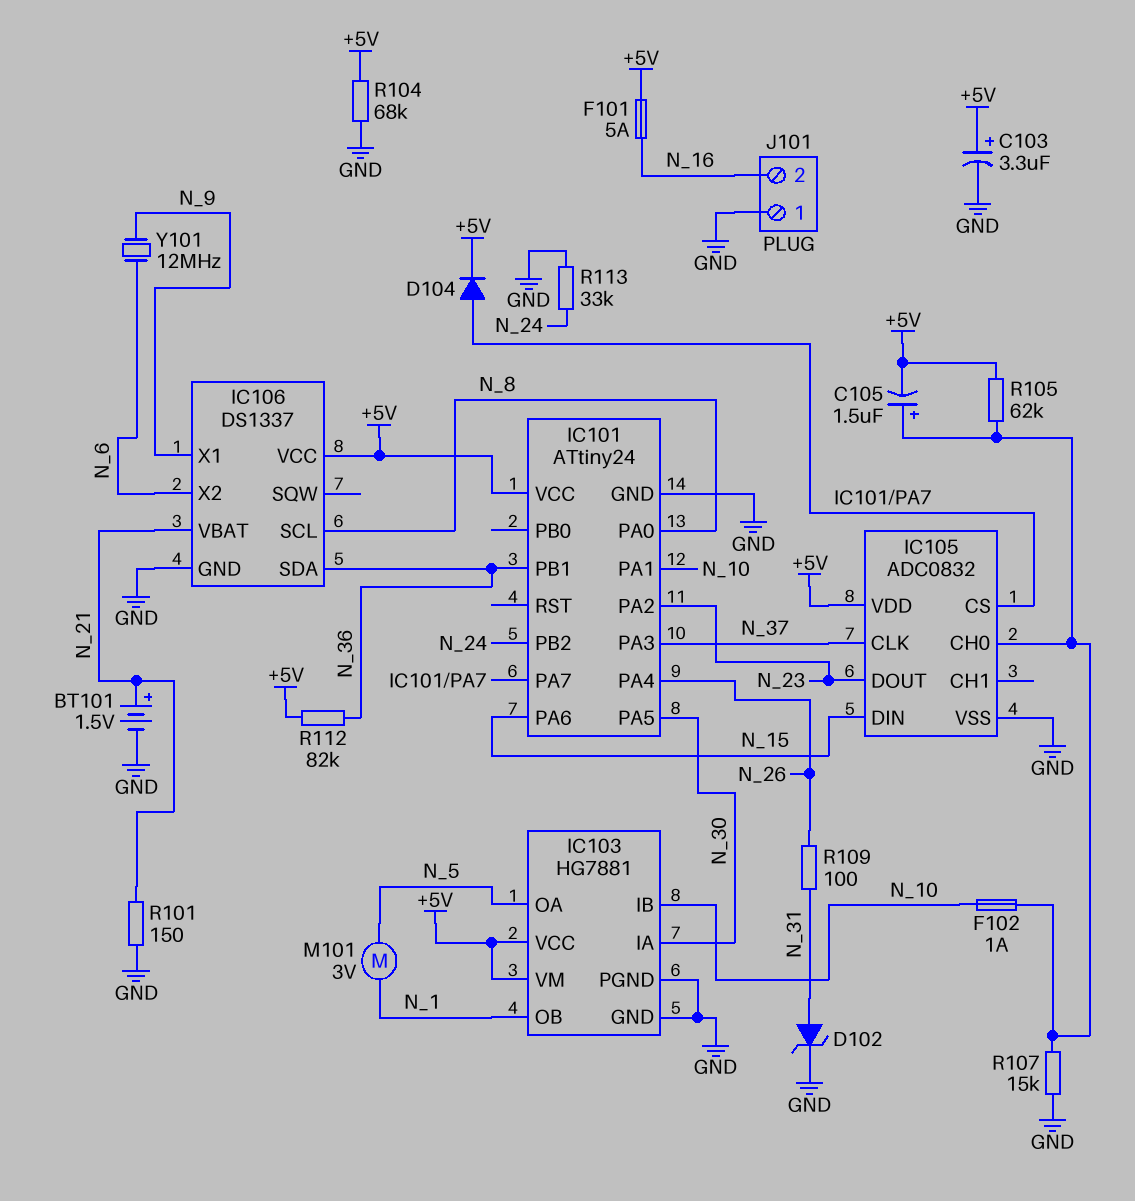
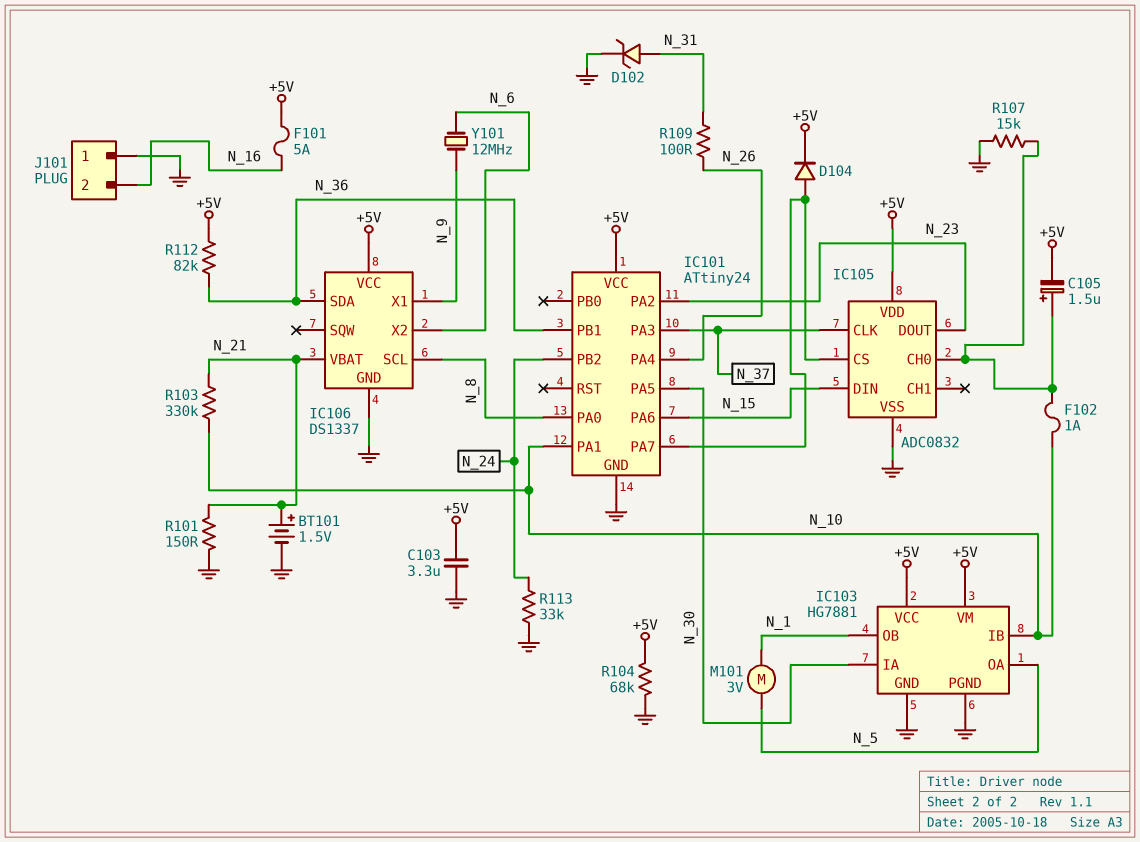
C103: 3.3uF (plus +5V, minus GND) -> 3.3uF (+5V, GND)
R103: none -> 330k (N_10, N_21)
R105: 62k (+5V, IC105/CH0) -> none

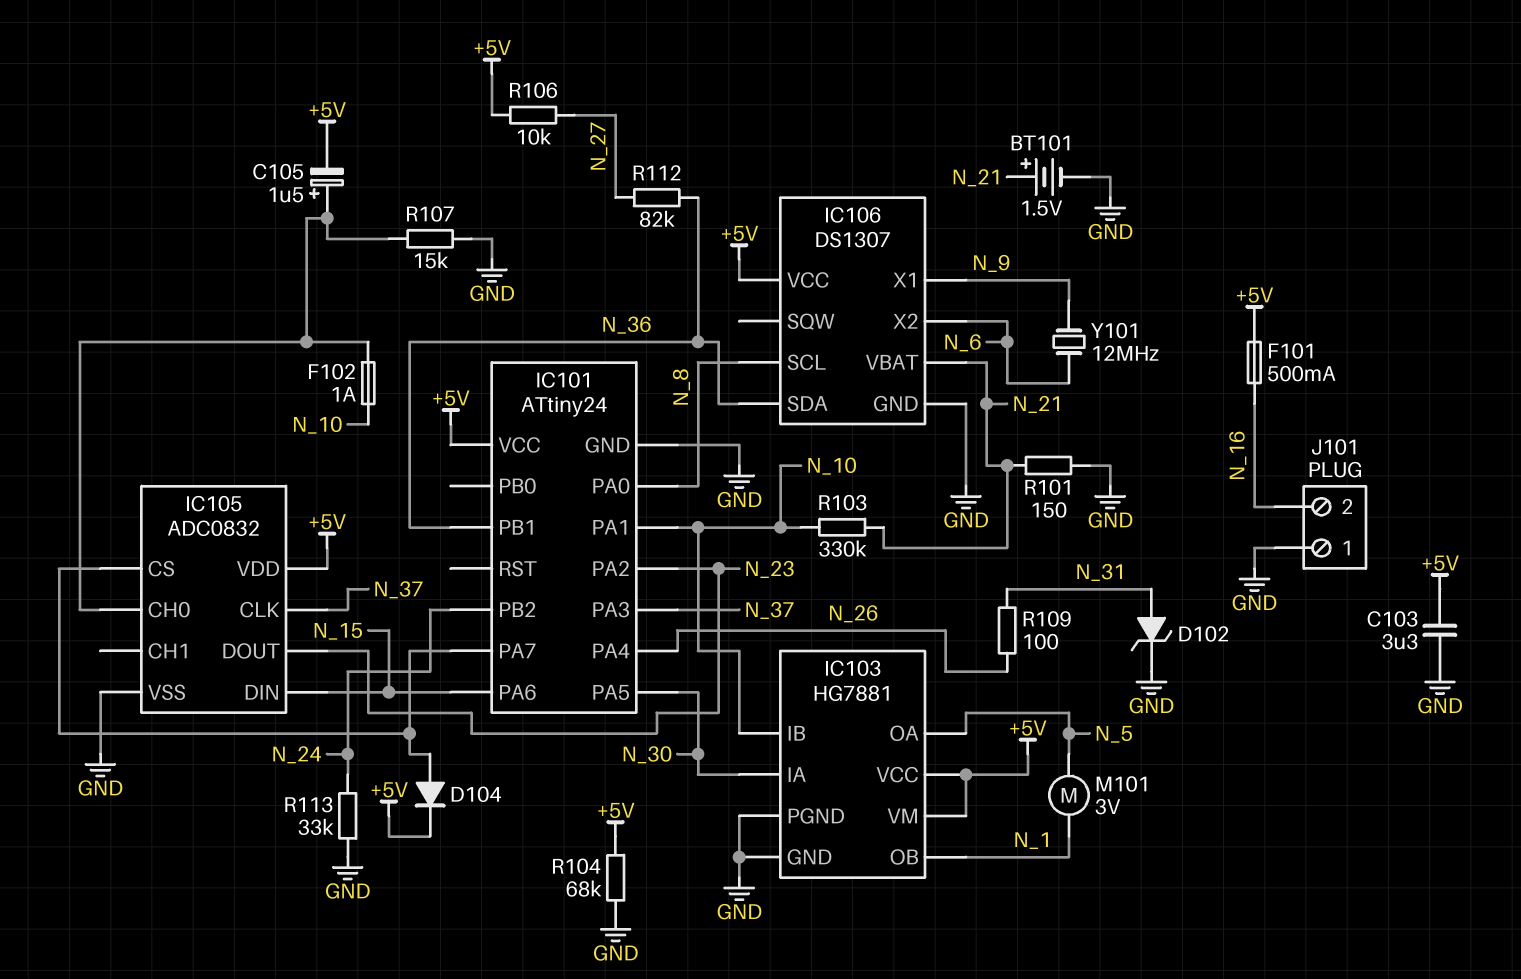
F101: 5A (+5V, N_16) -> 500mA (+5V, N_16)
IC106: DS1337 -> DS1307
R106: none -> 10k (+5V, N_27)
R112: 82k (+5V, N_36) -> 82k (N_27, N_36)

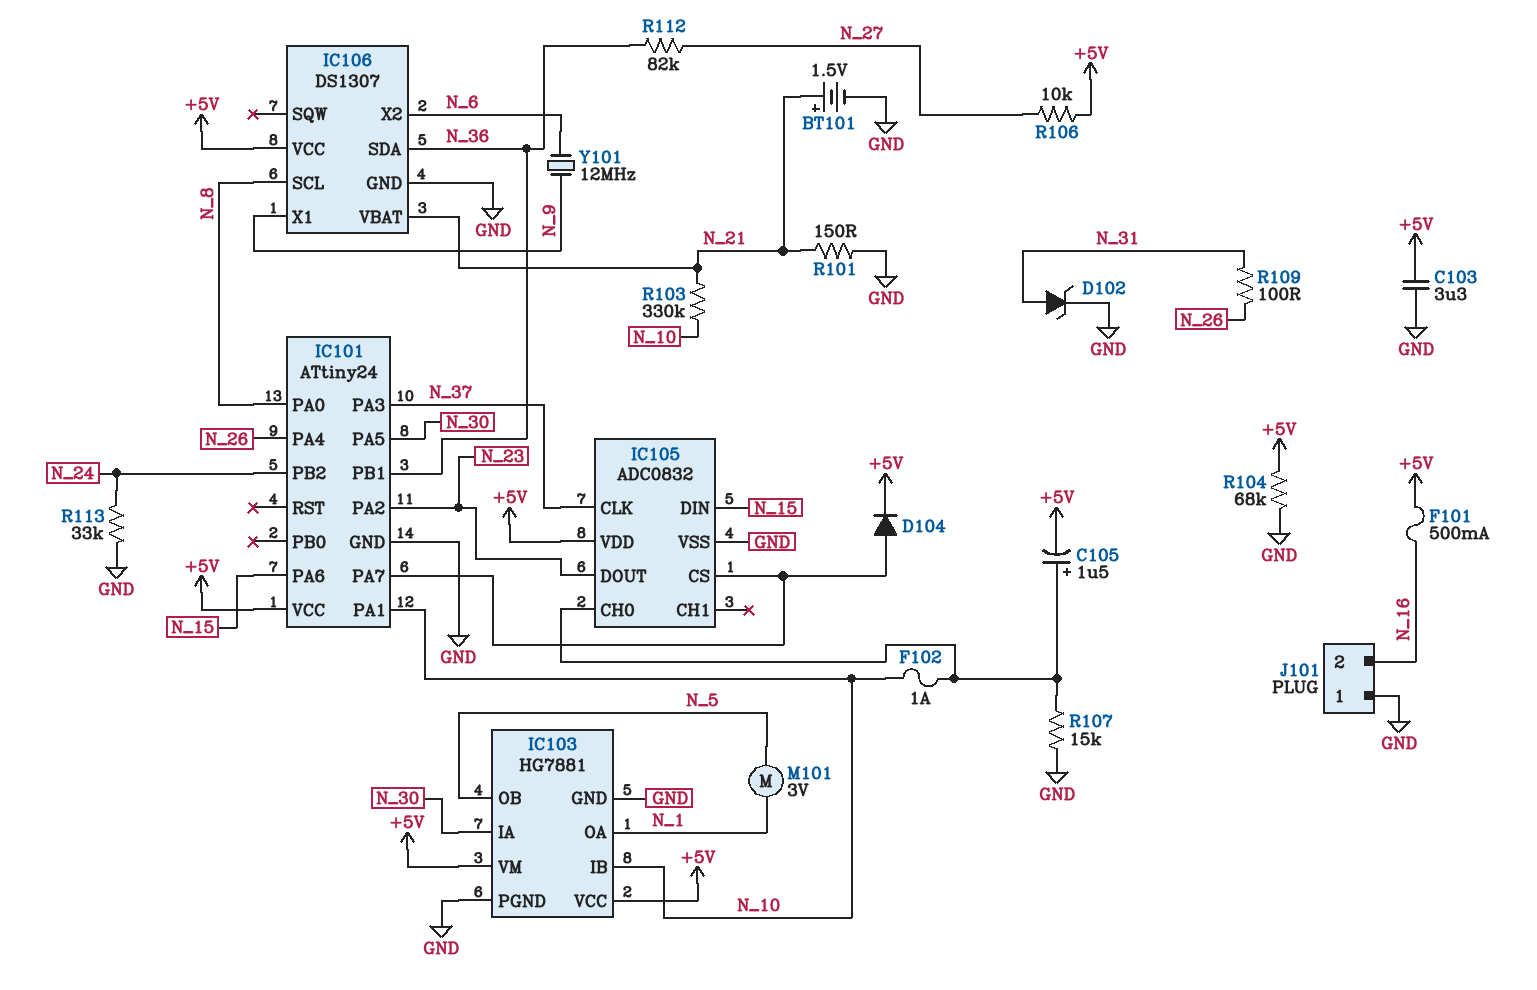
IC103 pin OA: N_5 -> N_1
IC103 pin OB: N_1 -> N_5

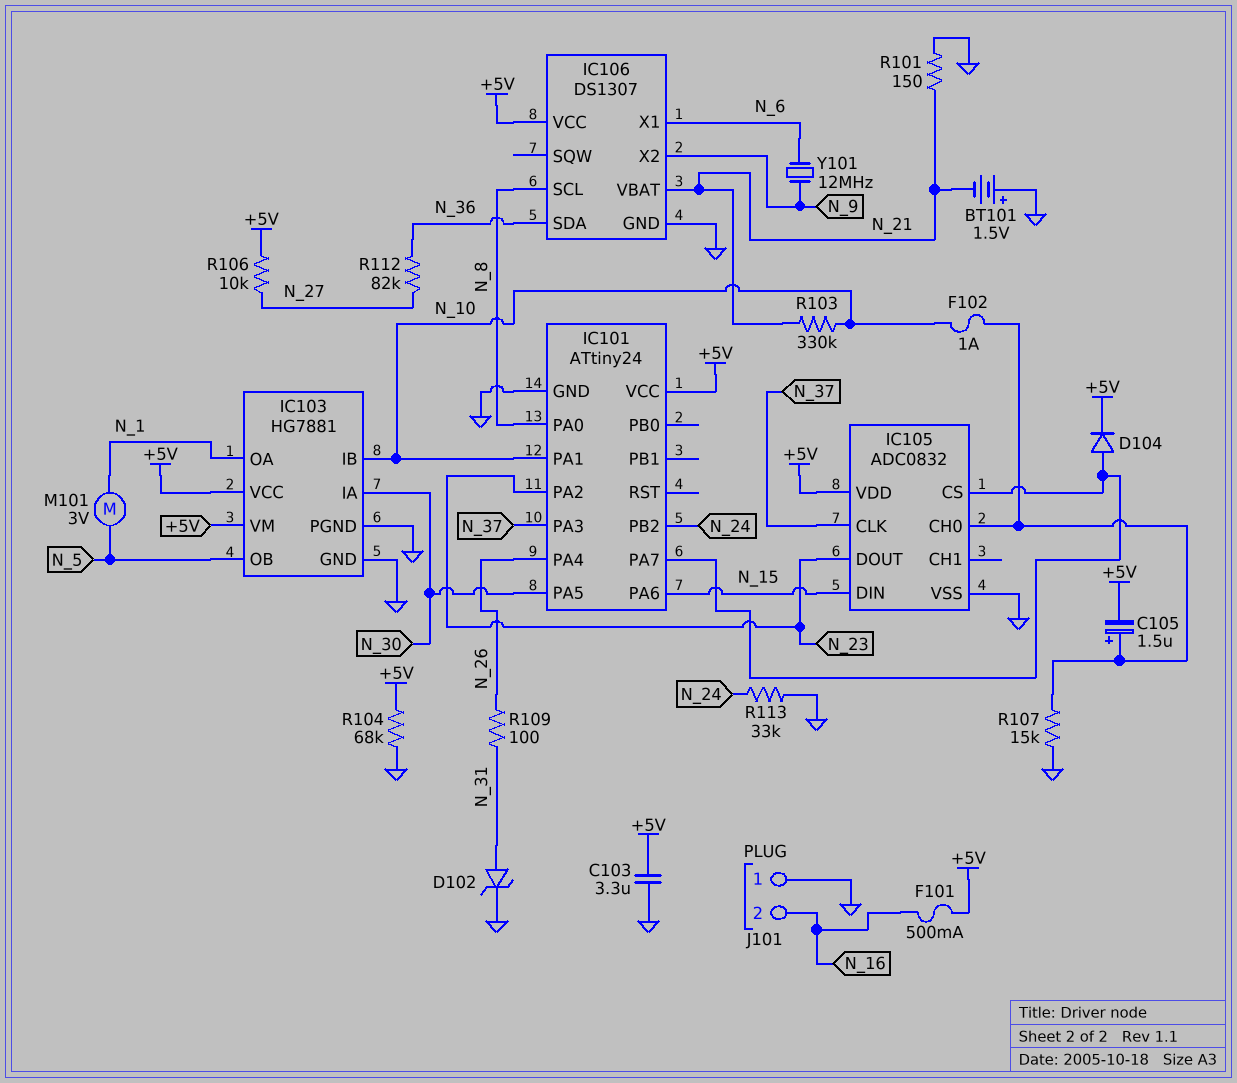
BT101: 1.5V (plus N_21, minus GND) -> 1.5V (plus GND, minus N_21)
IC101 pin PB1: N_36 -> none
IC106 pin X1: N_9 -> N_6
IC106 pin X2: N_6 -> N_9

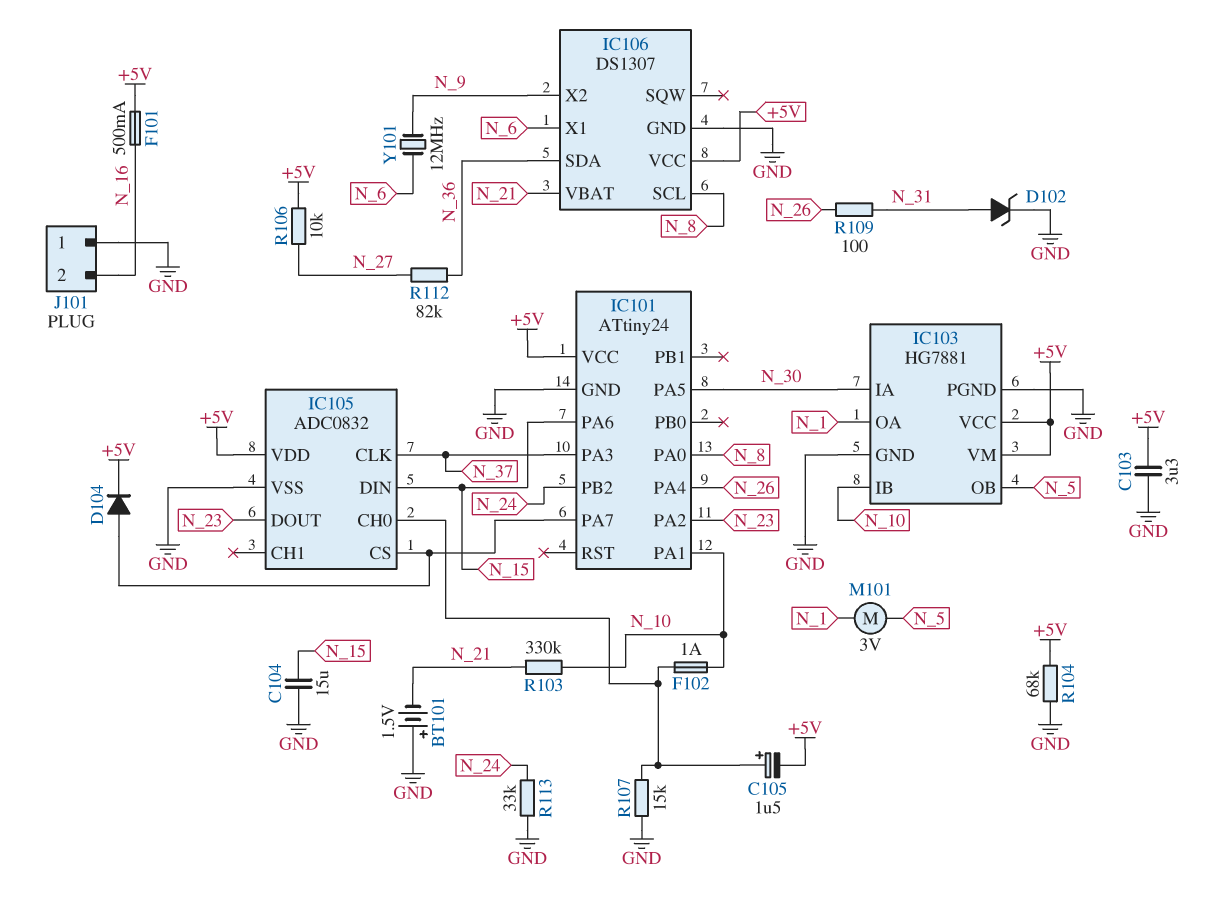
C104: none -> 15uF (GND, N_15)
R101: 150 (GND, N_21) -> none

